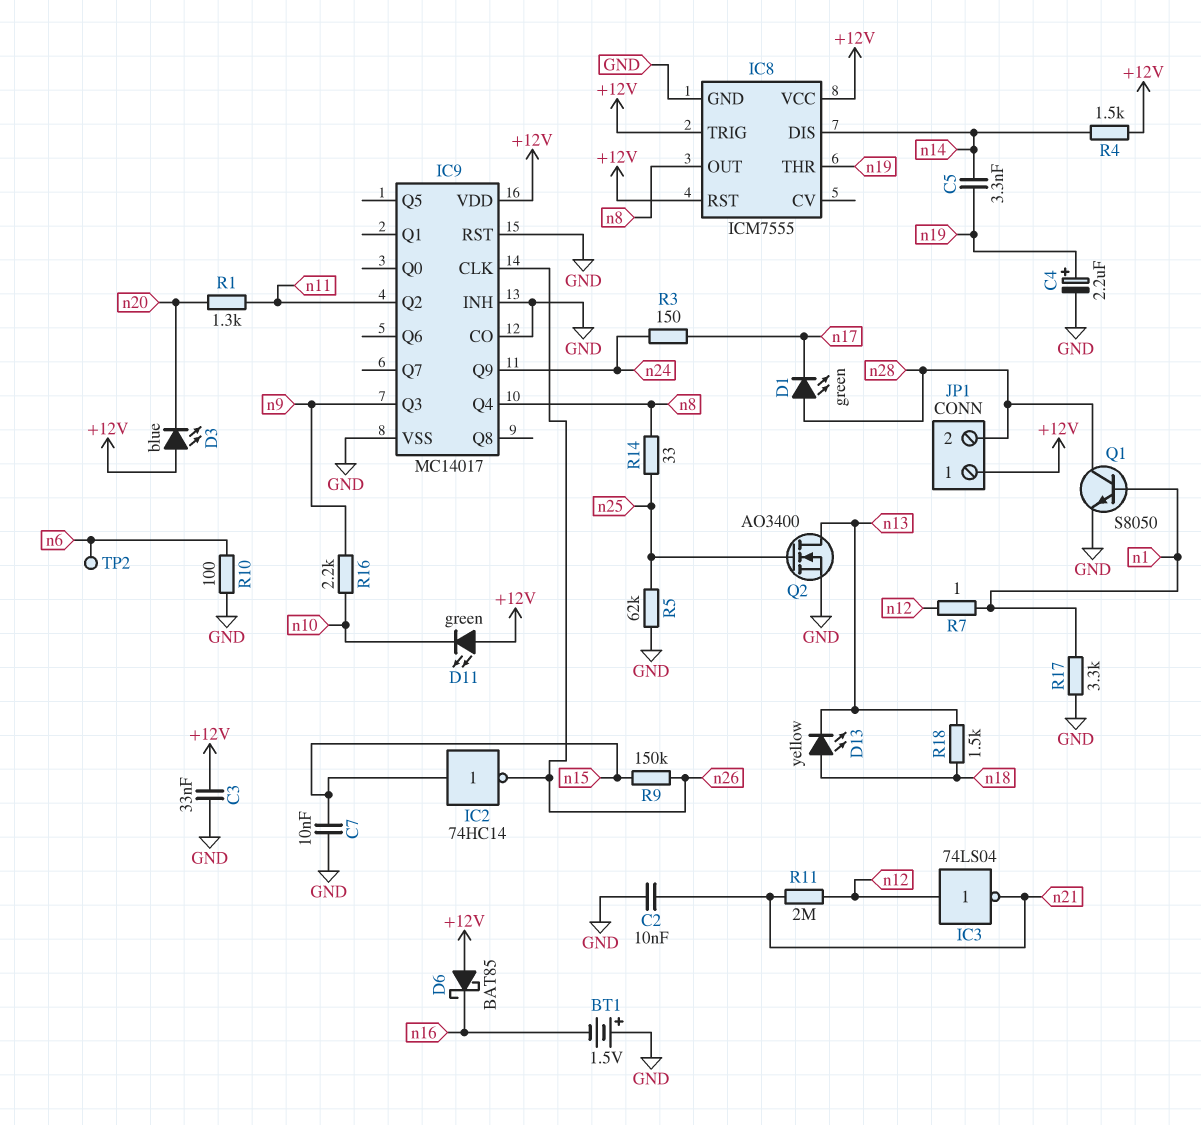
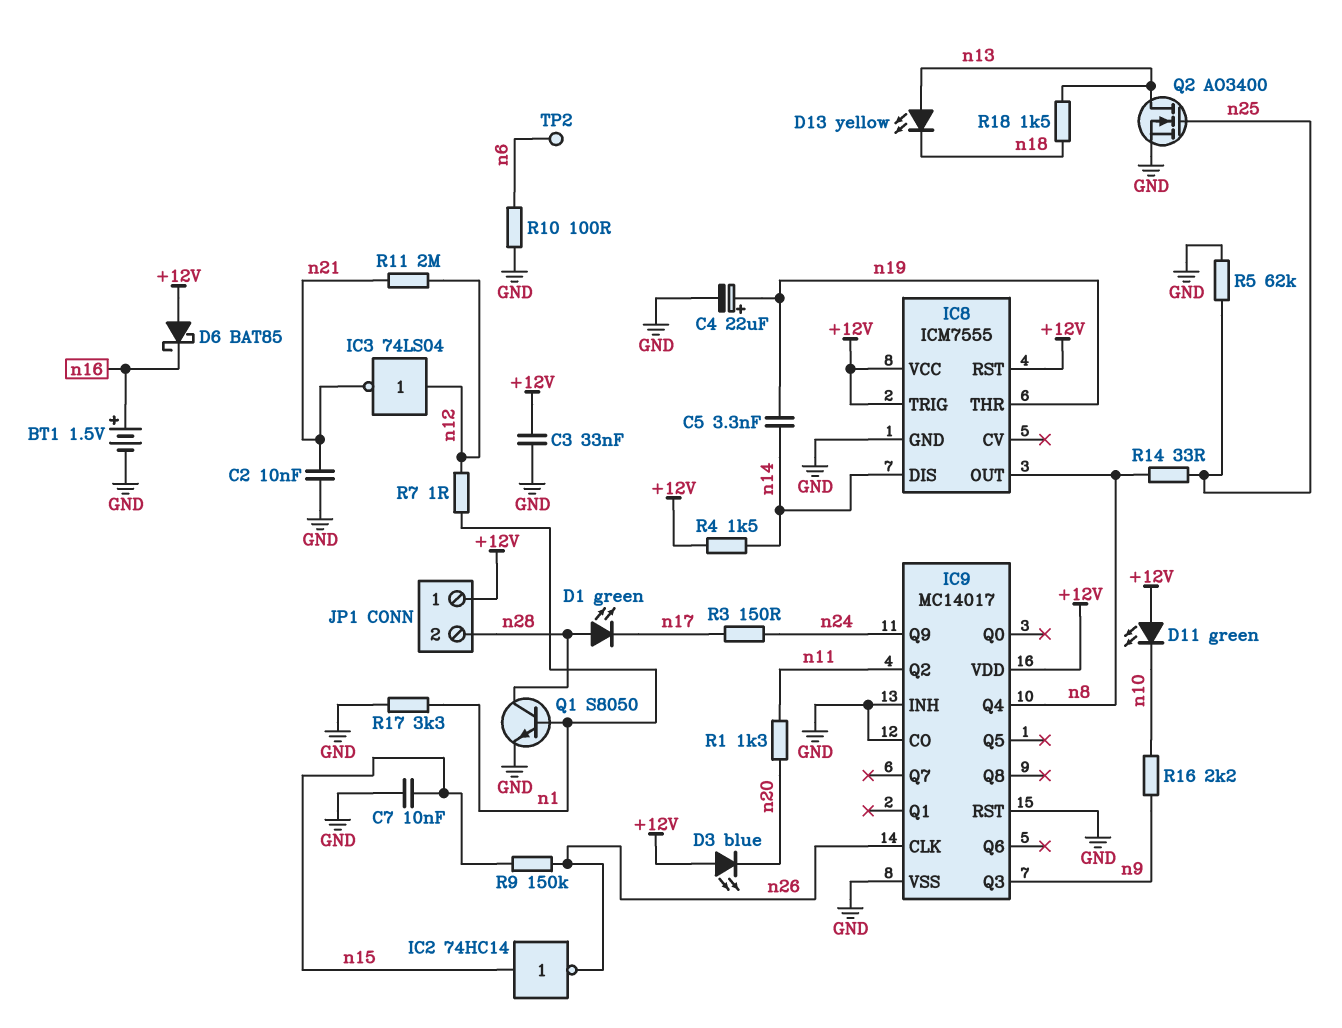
BT1: 1.5V (plus GND, minus n16) -> 1.5V (plus n16, minus GND)
C4: 2.2uF (plus n19, minus GND) -> 22uF (plus n19, minus GND)
D13: LED yellow (A n18, K n13) -> LED yellow (A n13, K n18)

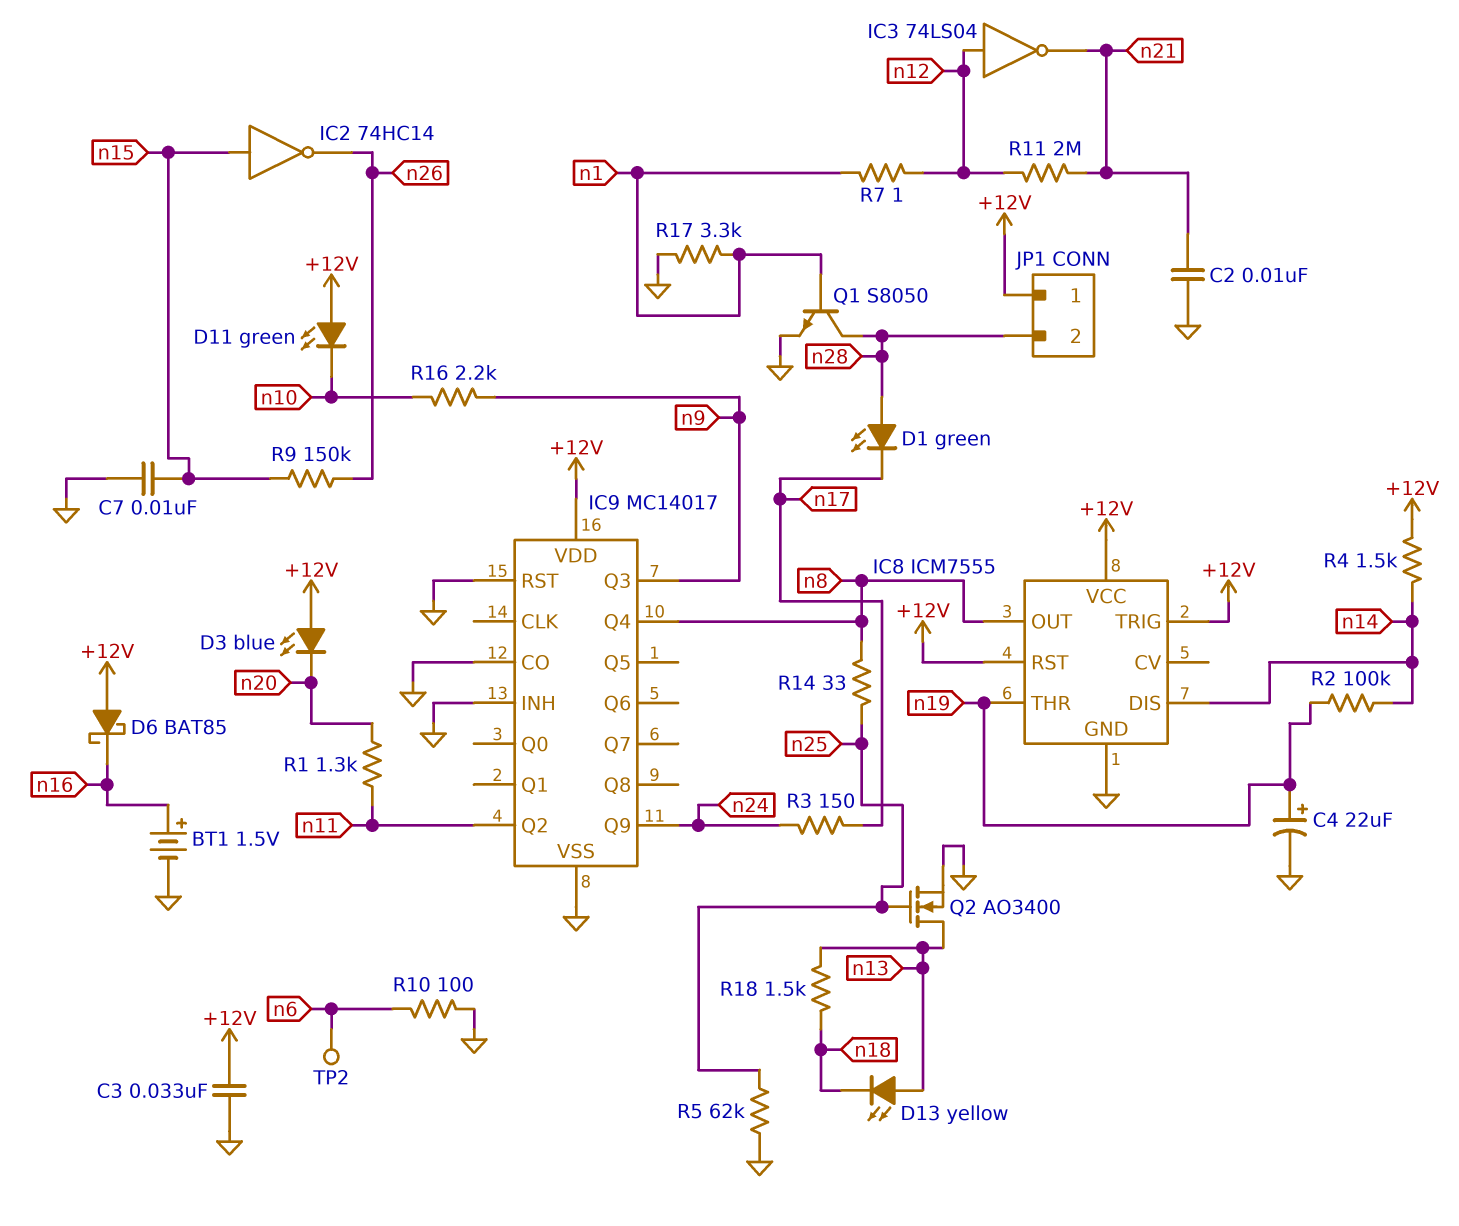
C5: 3.3nF (n14, n19) -> none
IC9 pin CLK: n26 -> none
R2: none -> 100k (n14, n19)

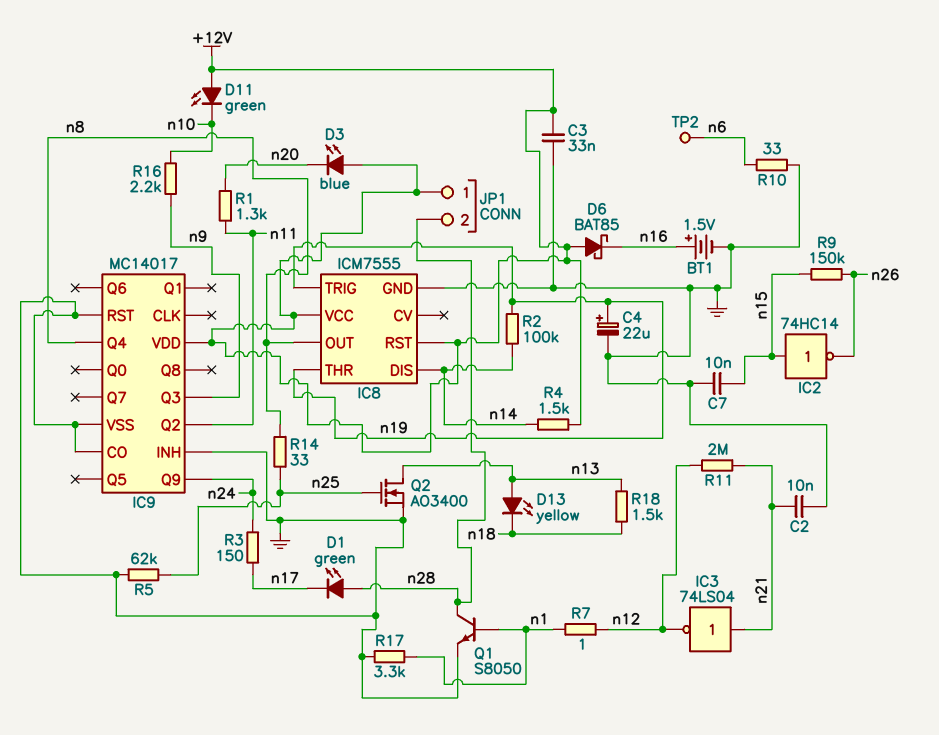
IC3: NOT 74LS04 (in n12, out n21) -> NOT 74LS04 (in n21, out n12)
IC8 pin TRIG: +12V -> n19
R10: 100 (GND, n6) -> 33 (GND, n6)

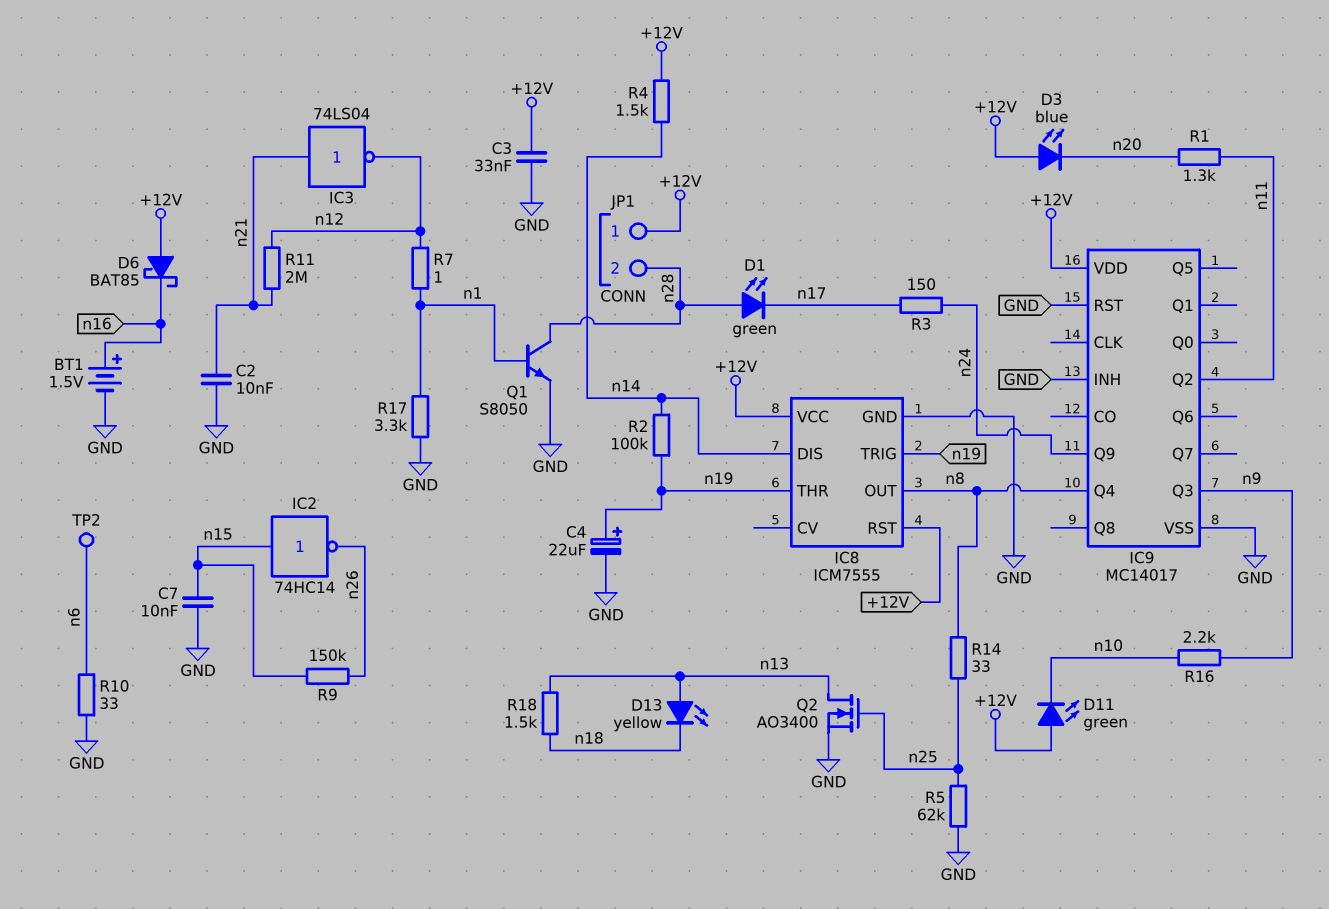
IC9 pin CO: GND -> none

